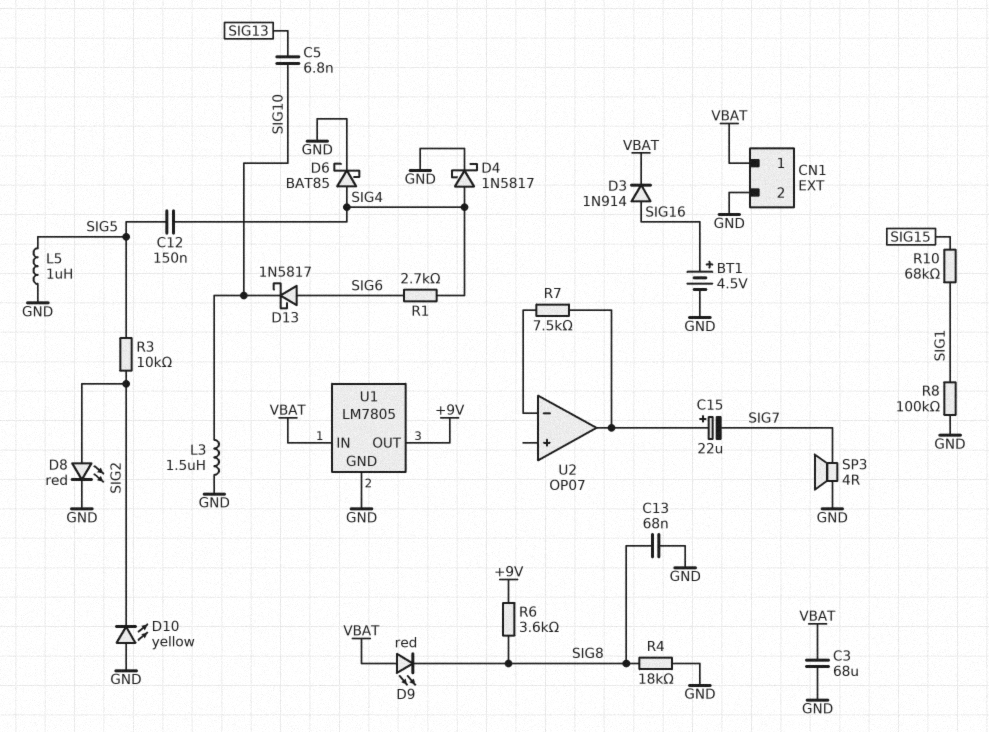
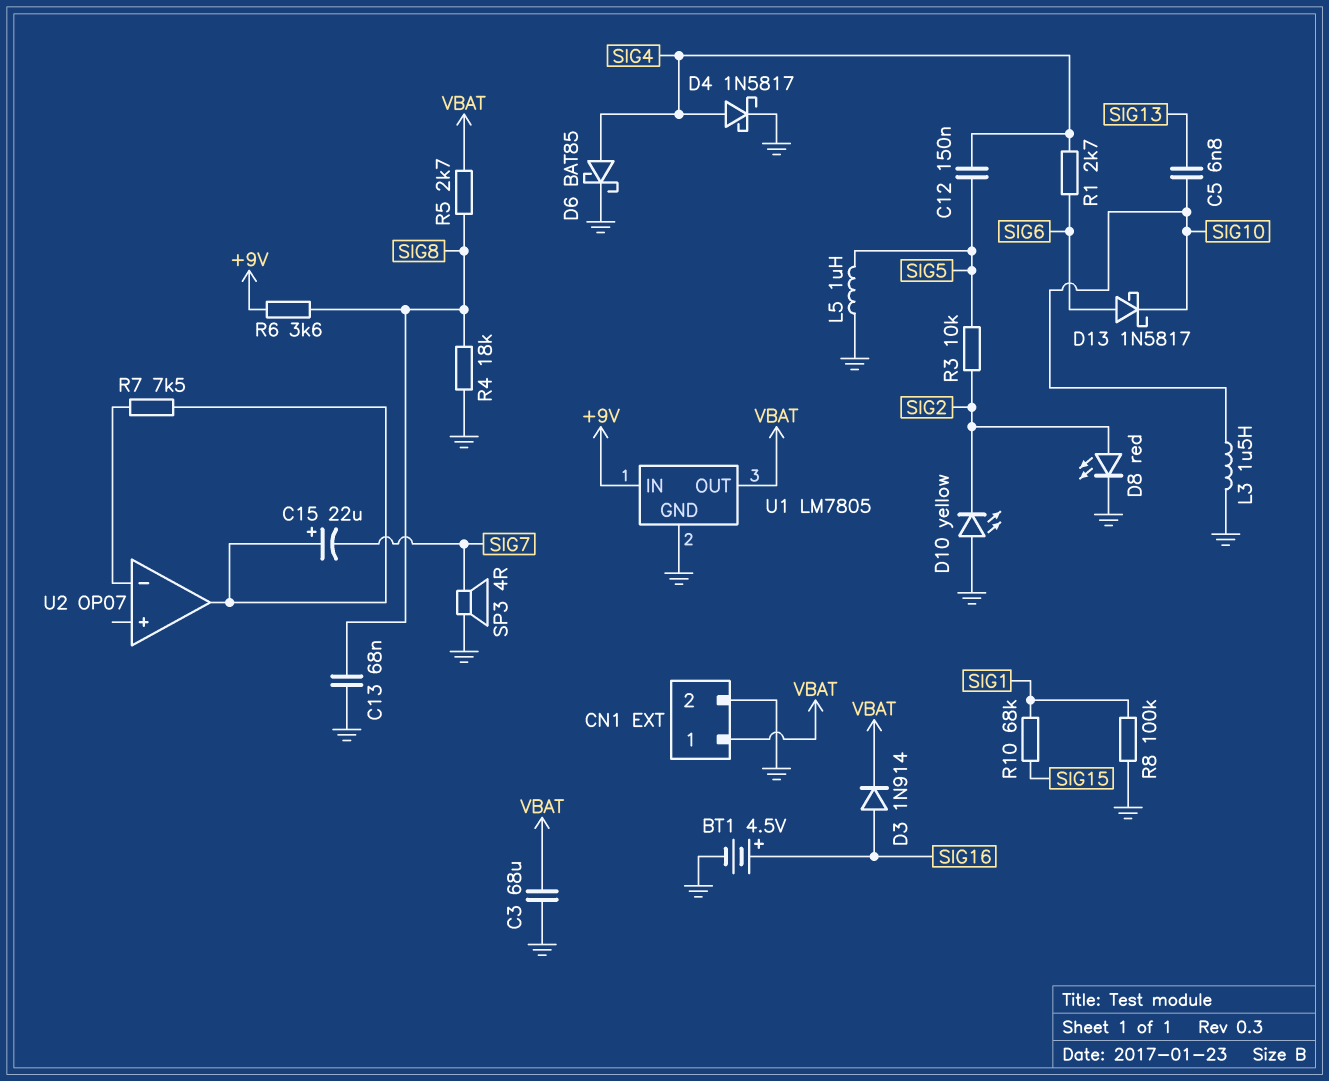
D9: LED red (A VBAT, K SIG8) -> none
R5: none -> 2.7k (SIG8, VBAT)
U1 pin IN: VBAT -> +9V
U1 pin OUT: +9V -> VBAT

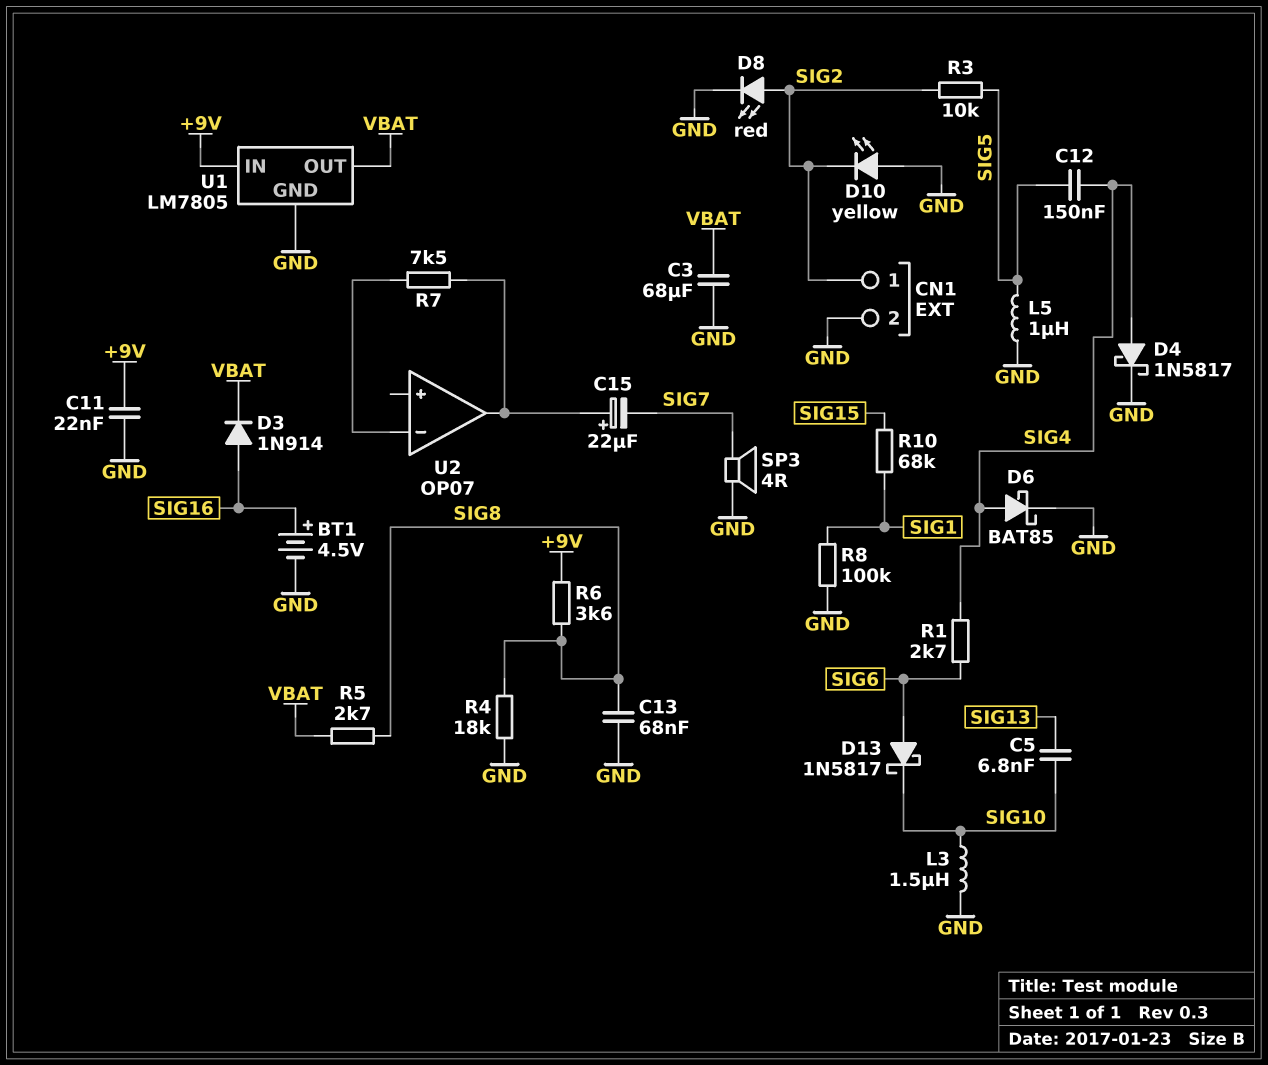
C11: none -> 22nF (+9V, GND)
CN1 pin 1: VBAT -> SIG2

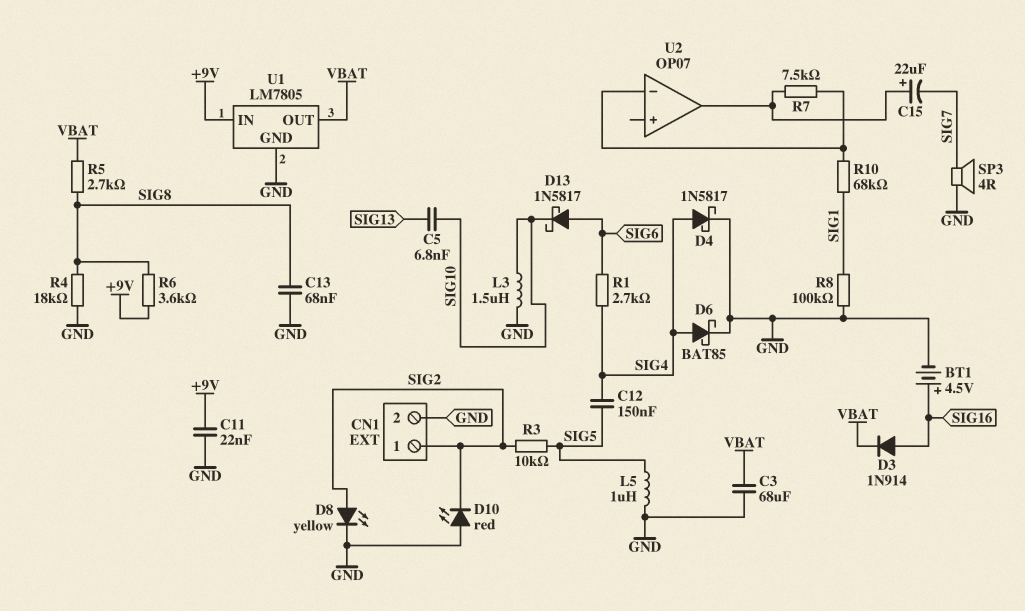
D8: LED red (A SIG2, K GND) -> LED yellow (A SIG2, K GND)
D10: LED yellow (A GND, K SIG2) -> LED red (A GND, K SIG2)
R10: 68k (SIG1, SIG15) -> 68k (SIG1, U2/in-)

